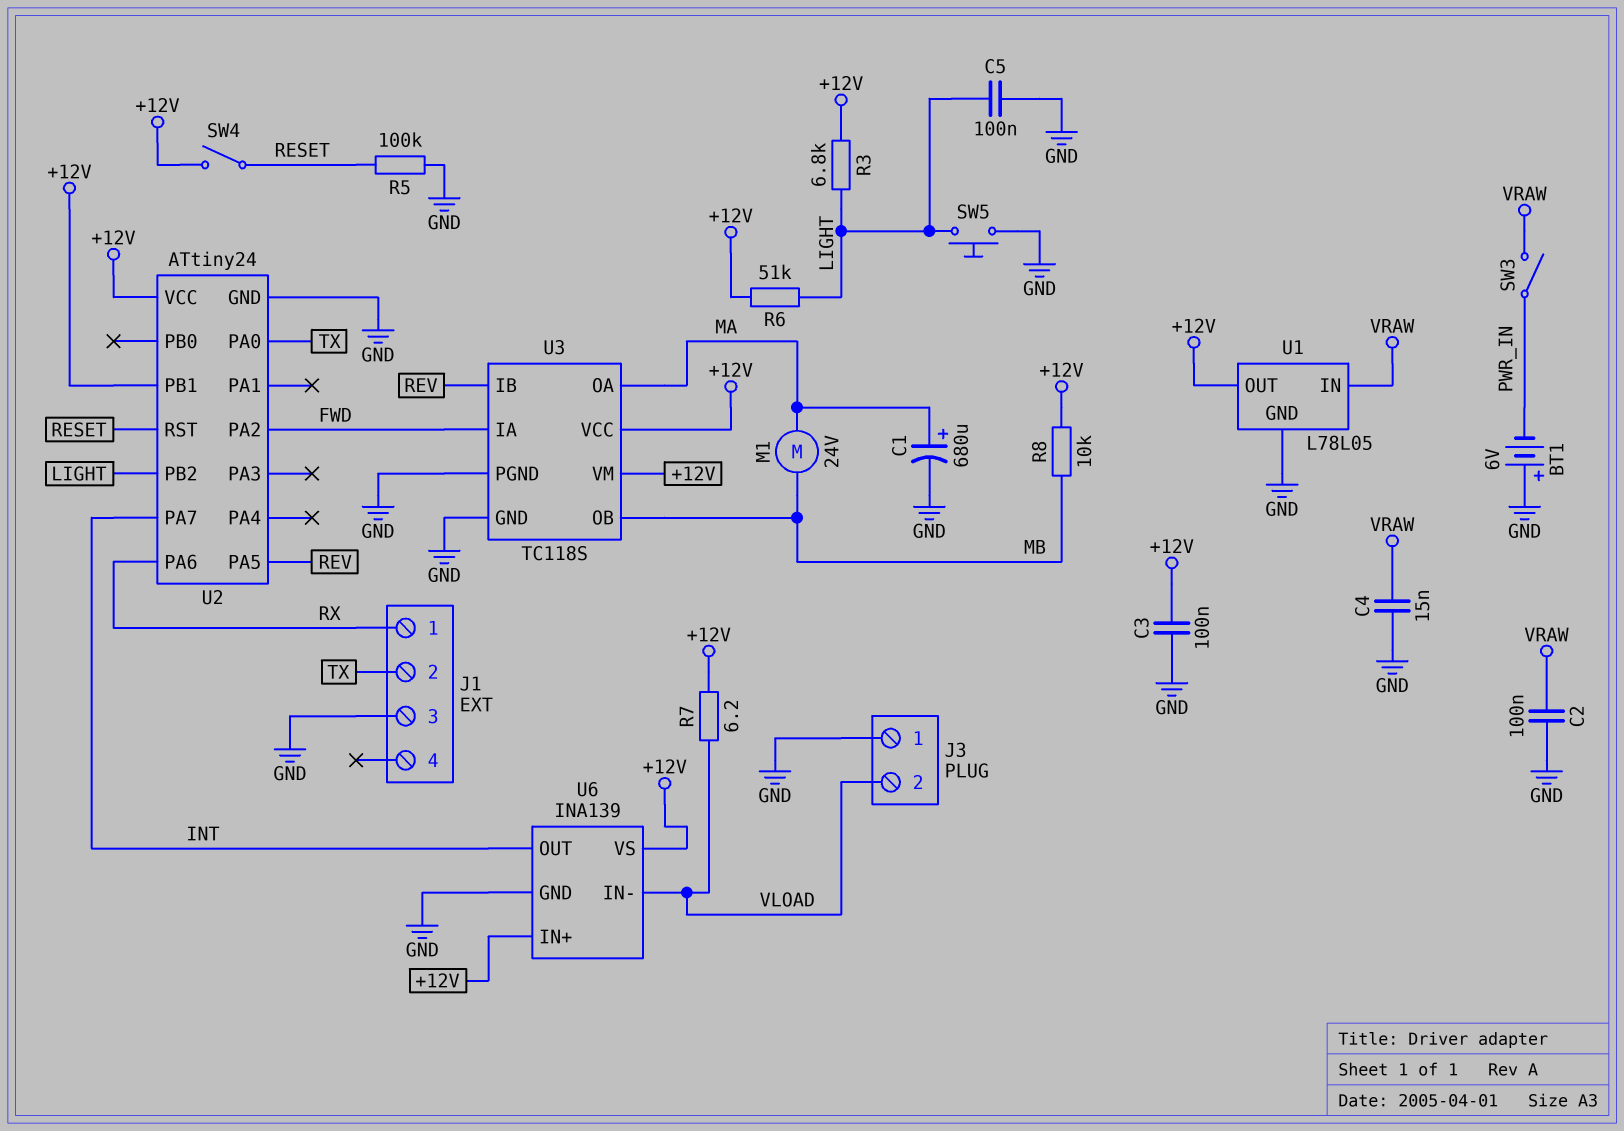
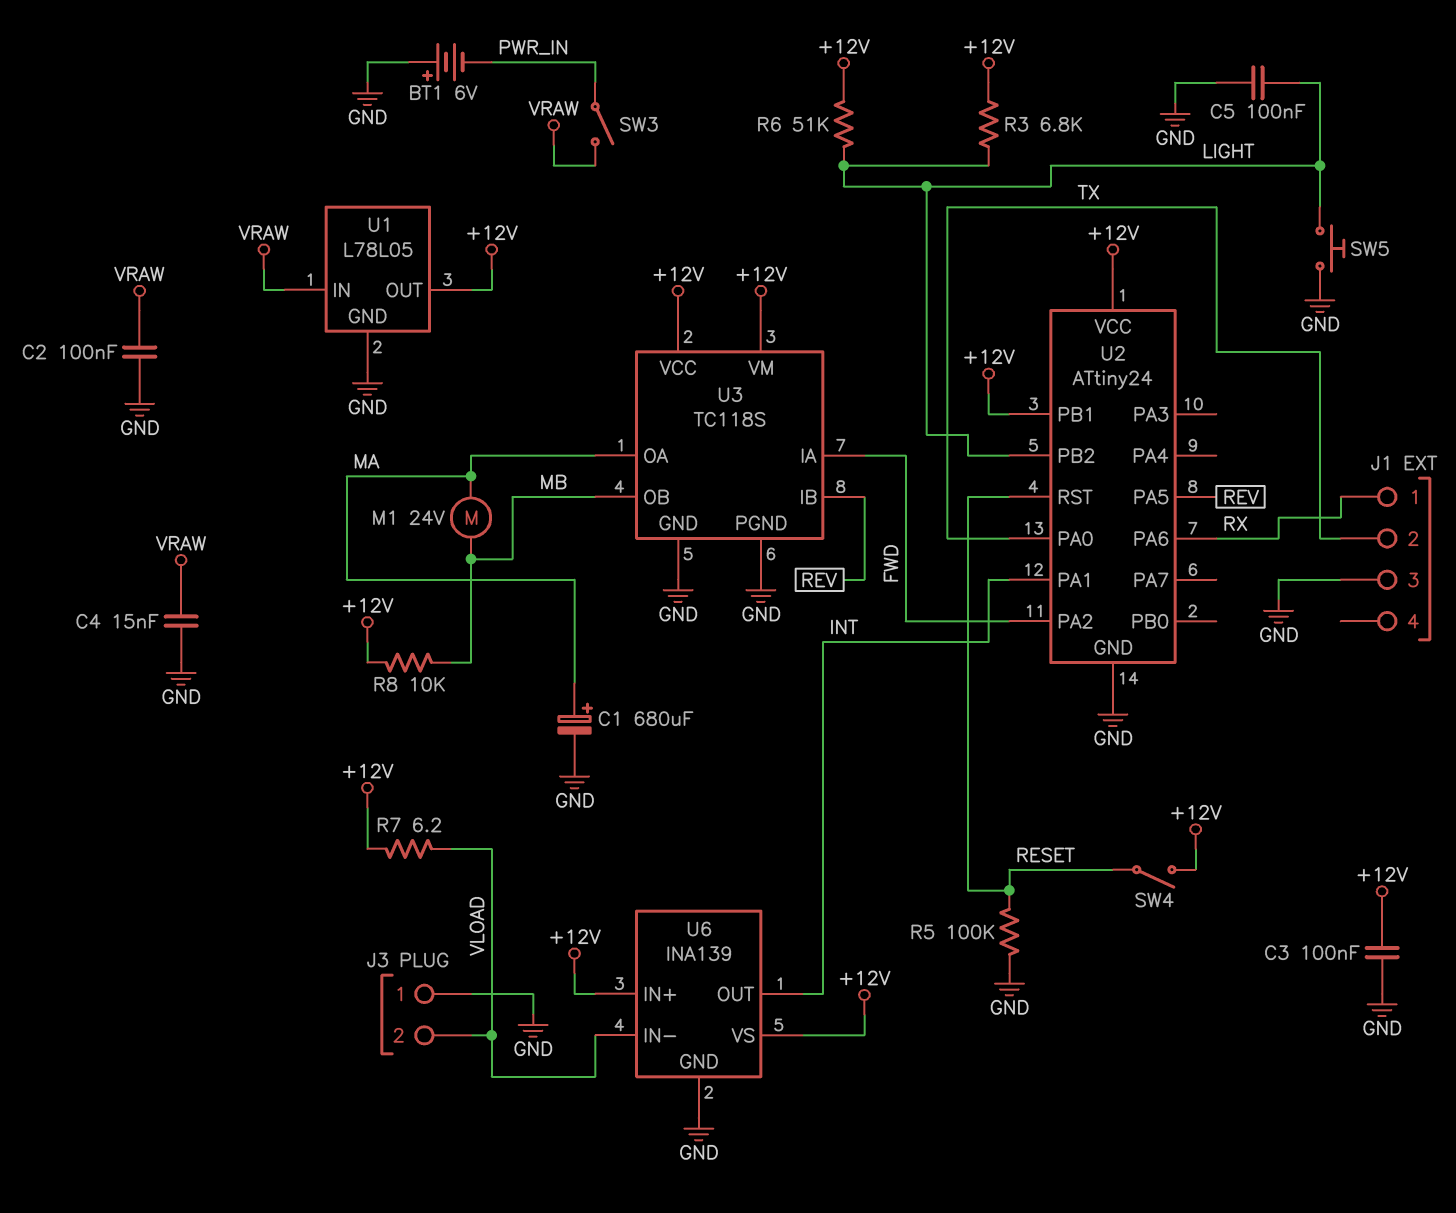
U2 pin PA1: none -> INT
U2 pin PA7: INT -> none

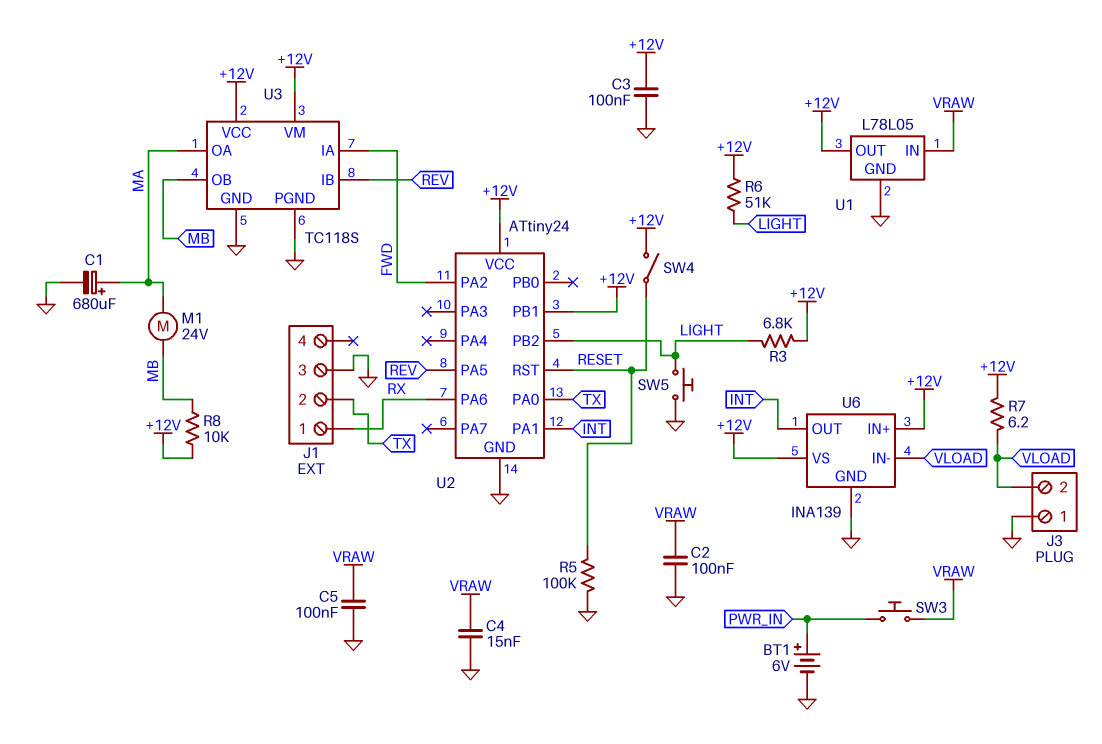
BT1: 6V (plus GND, minus PWR_IN) -> 6V (plus PWR_IN, minus GND)
C5: 100nF (GND, LIGHT) -> 100nF (GND, VRAW)
SW3: switch (PWR_IN, VRAW) -> button (PWR_IN, VRAW)

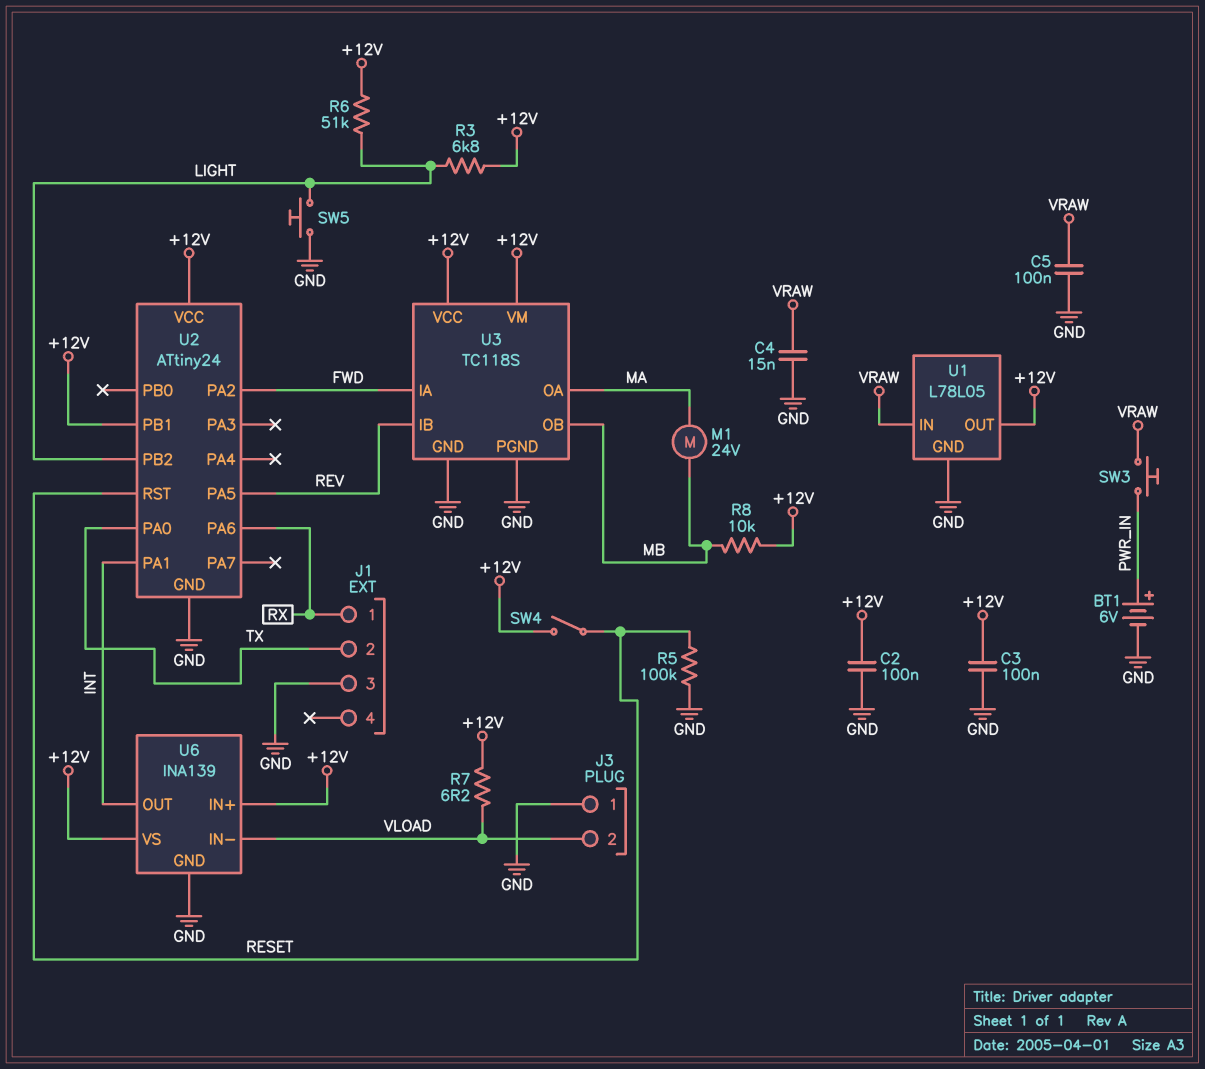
C1: 680uF (plus MA, minus GND) -> none
C2: 100nF (GND, VRAW) -> 100nF (+12V, GND)

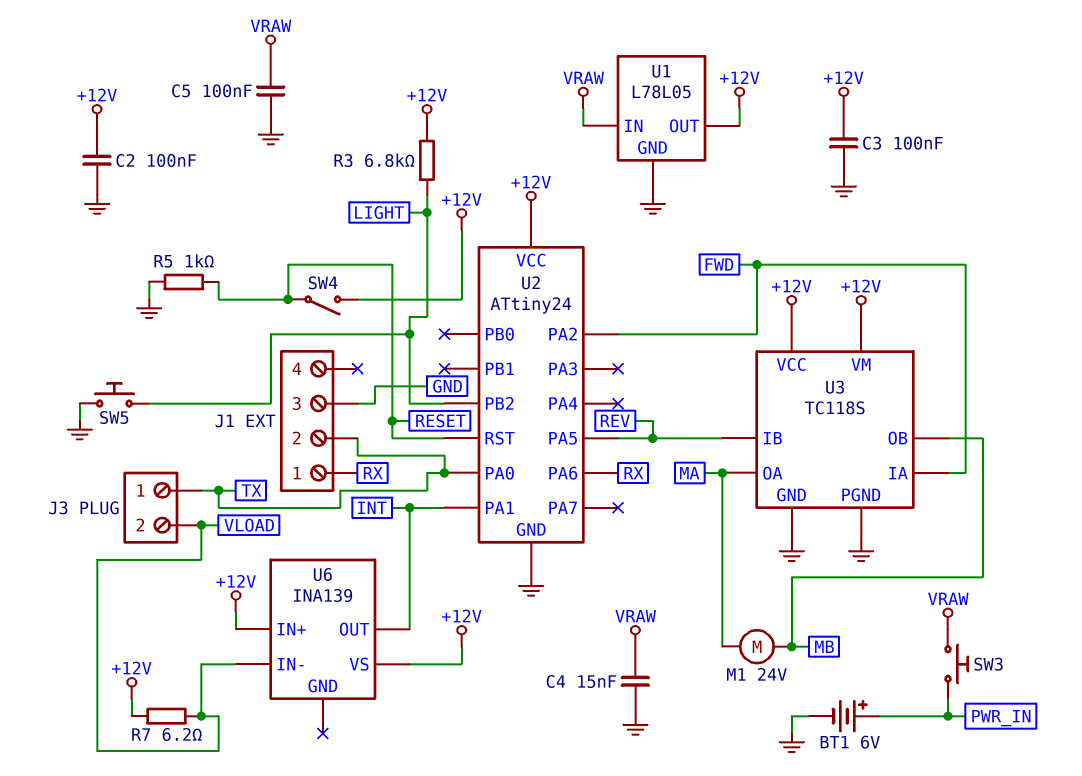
J3 pin 1: GND -> TX
R5: 100k (GND, RESET) -> 1k (GND, RESET)
R6: 51k (+12V, LIGHT) -> none
R8: 10k (+12V, MB) -> none
U2 pin PB1: +12V -> none
U6 pin GND: GND -> none

